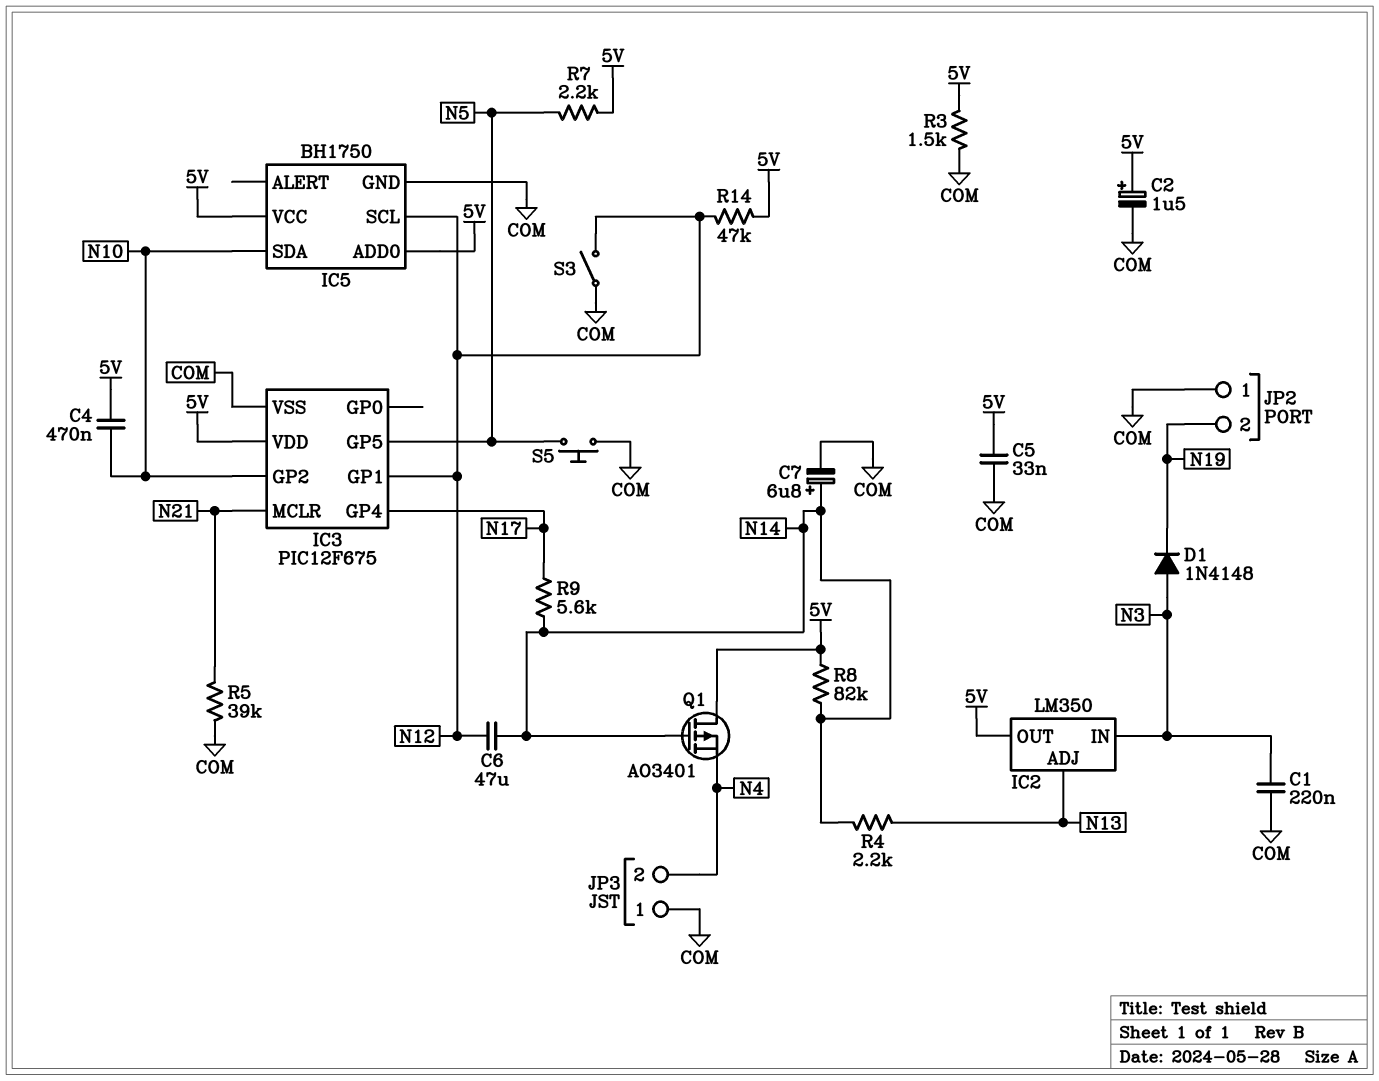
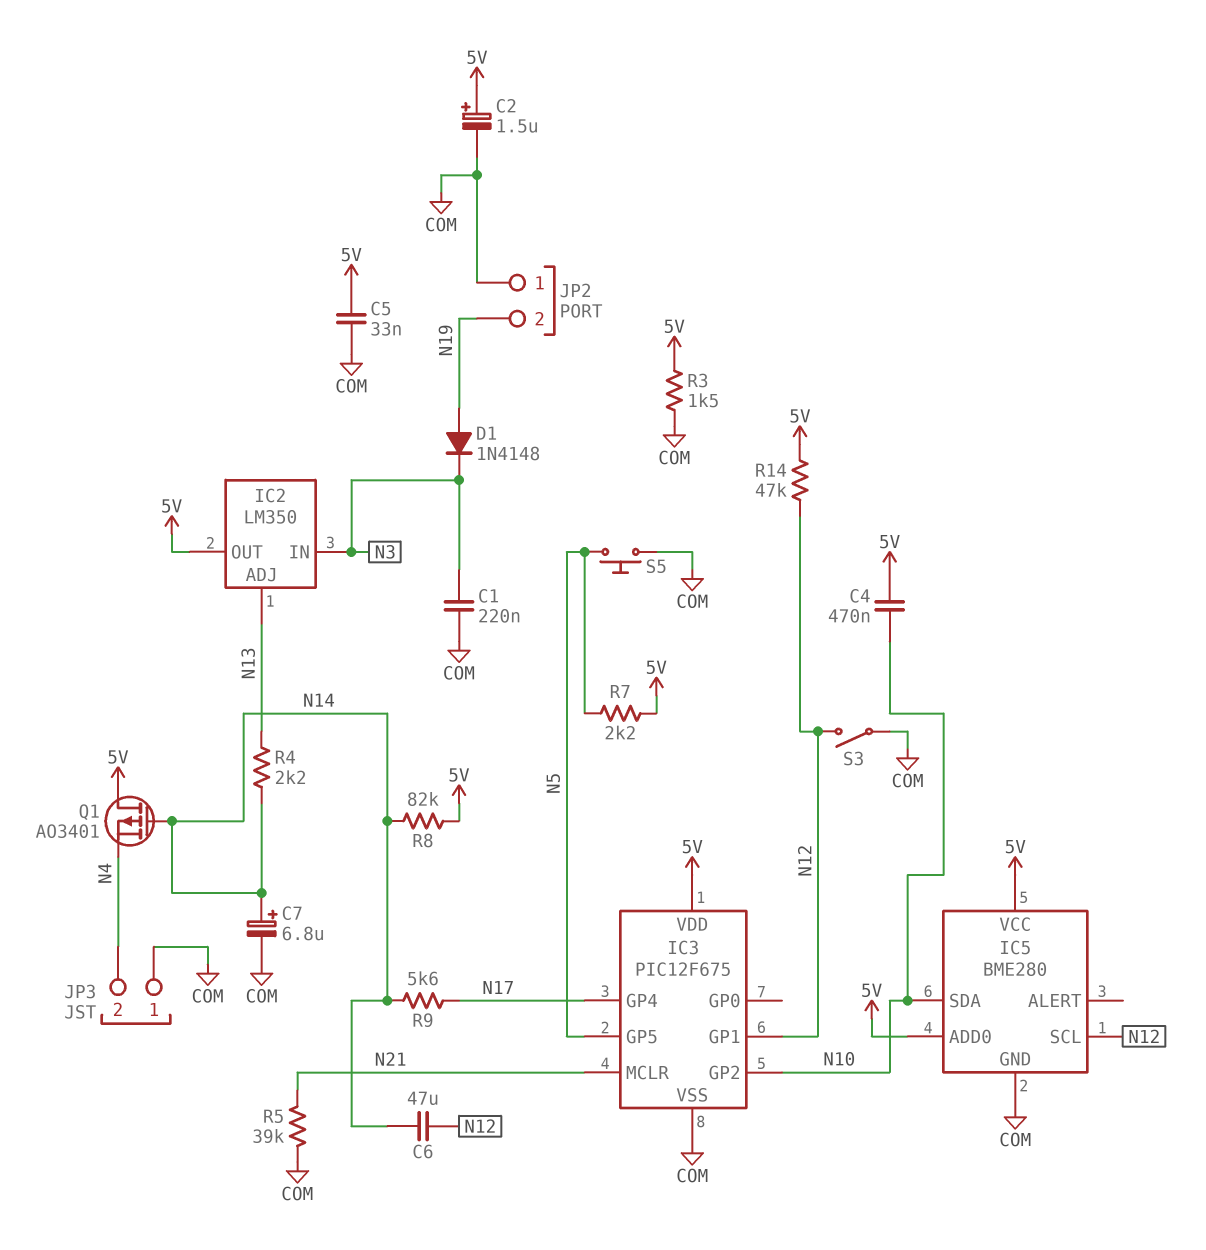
D1: diode 1N4148 (A N3, K N19) -> diode 1N4148 (A N19, K N3)
IC5: BH1750 -> BME280

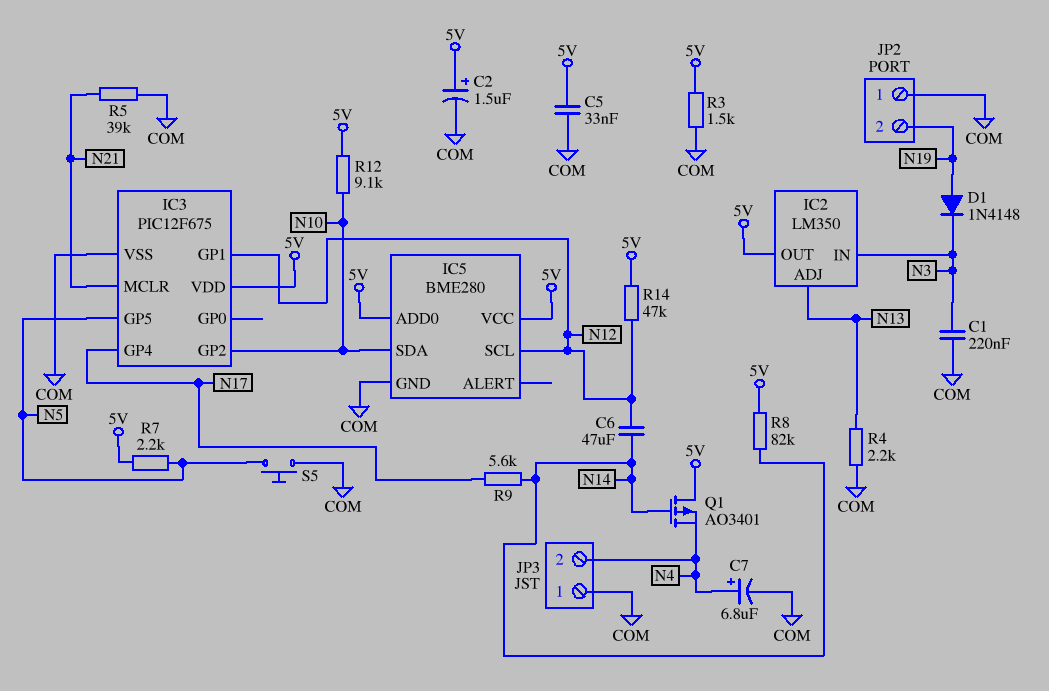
C4: 470nF (5V, N10) -> none
C7: 6.8uF (plus N14, minus COM) -> 6.8uF (plus N4, minus COM)
R4: 2.2k (N13, N14) -> 2.2k (COM, N13)
R12: none -> 9.1k (5V, N10)
S3: switch (COM, N12) -> none

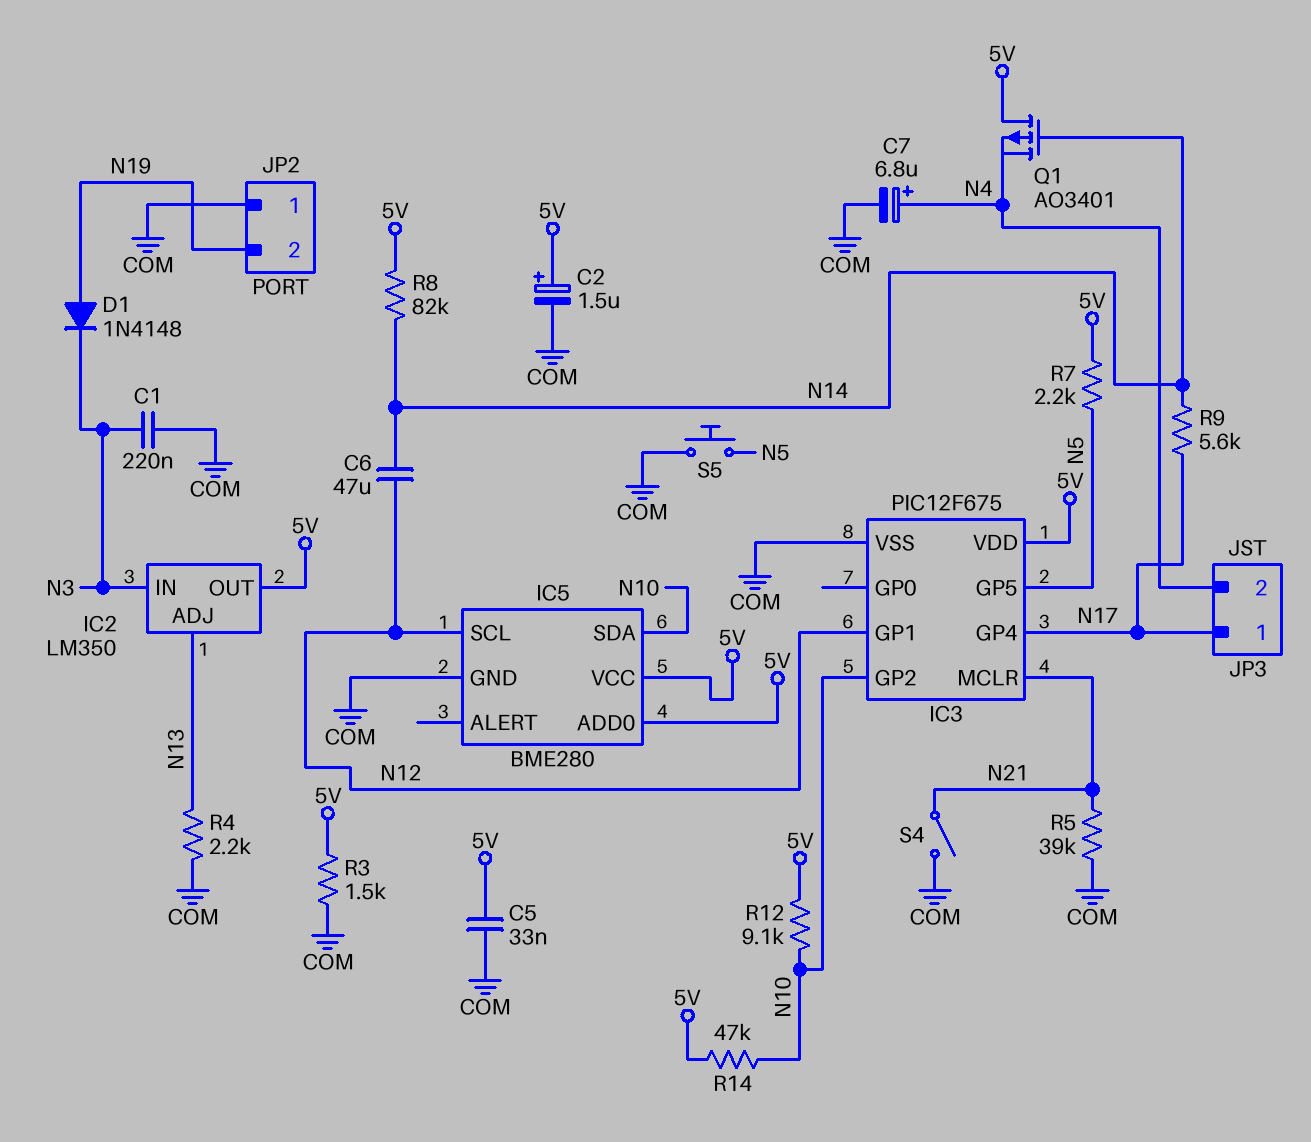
JP3 pin 1: COM -> N17
R14: 47k (5V, N12) -> 47k (5V, N10)
S4: none -> switch (COM, N21)

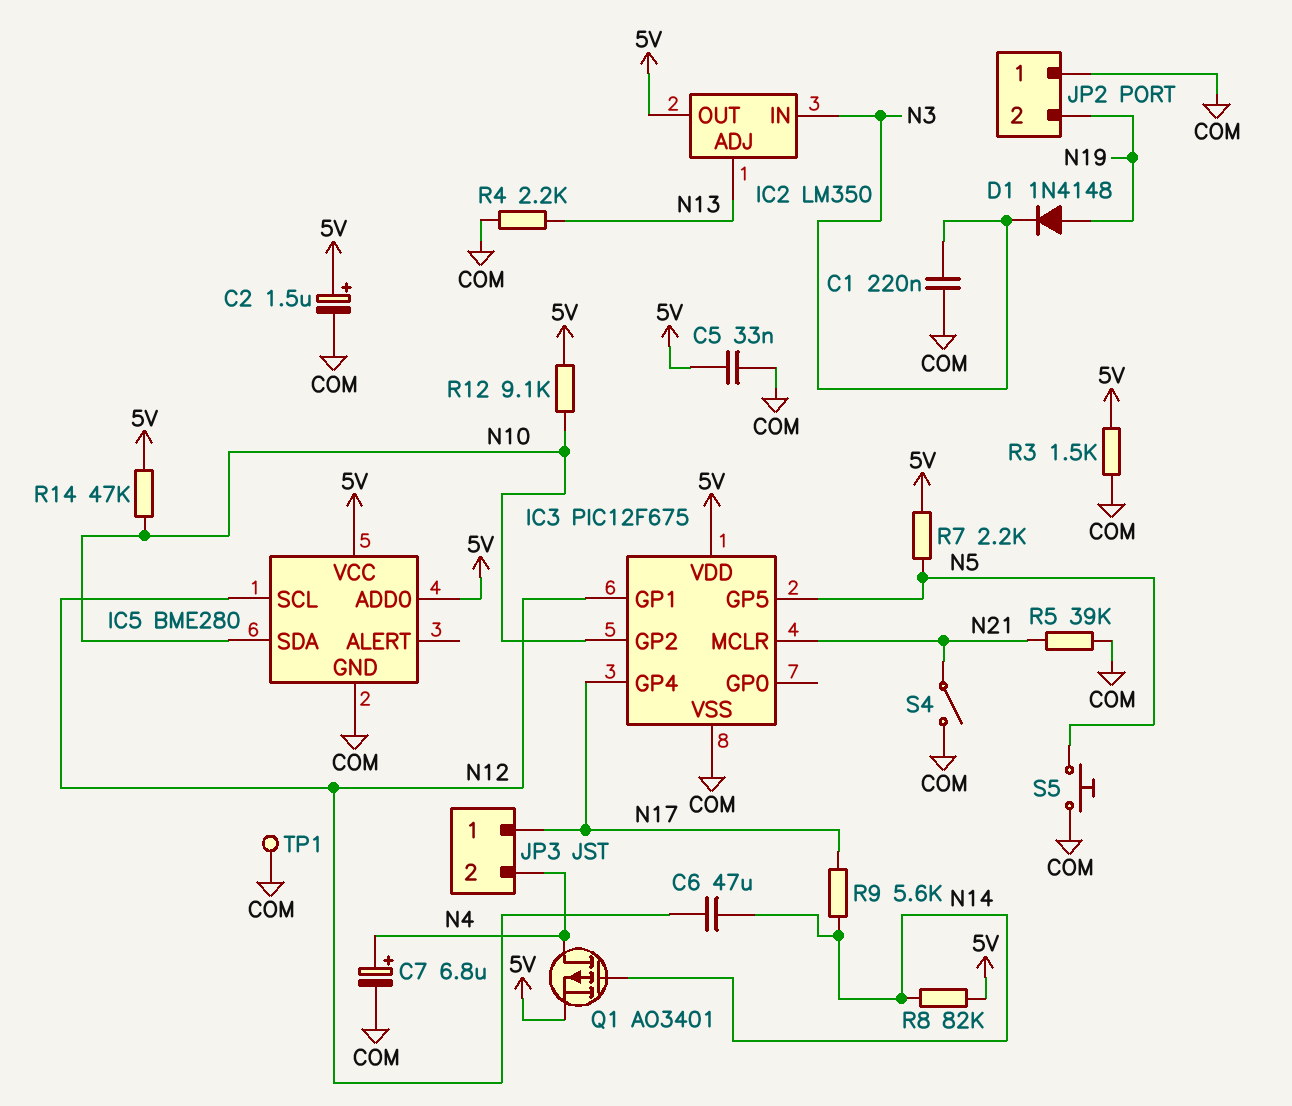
Q1: PMOS AO3401 (G N14, D 5V, S N4) -> PMOS AO3401 (G N14, D N4, S 5V)
TP1: none -> test point (COM)

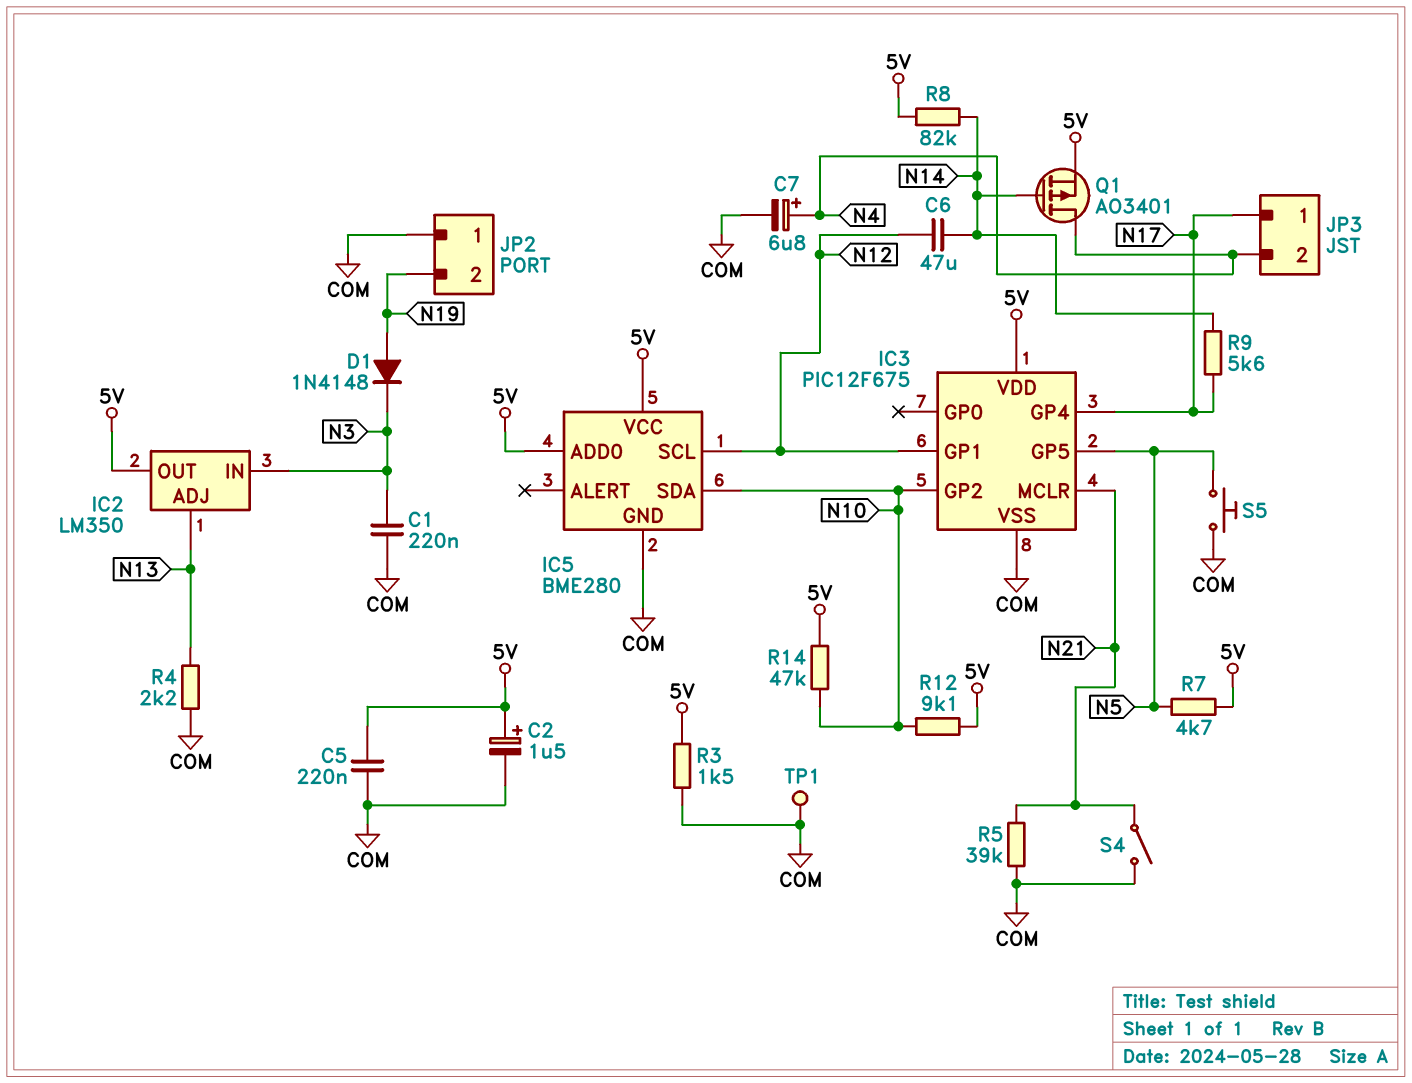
C5: 33nF (5V, COM) -> 220nF (5V, COM)
R7: 2.2k (5V, N5) -> 4.7k (5V, N5)

